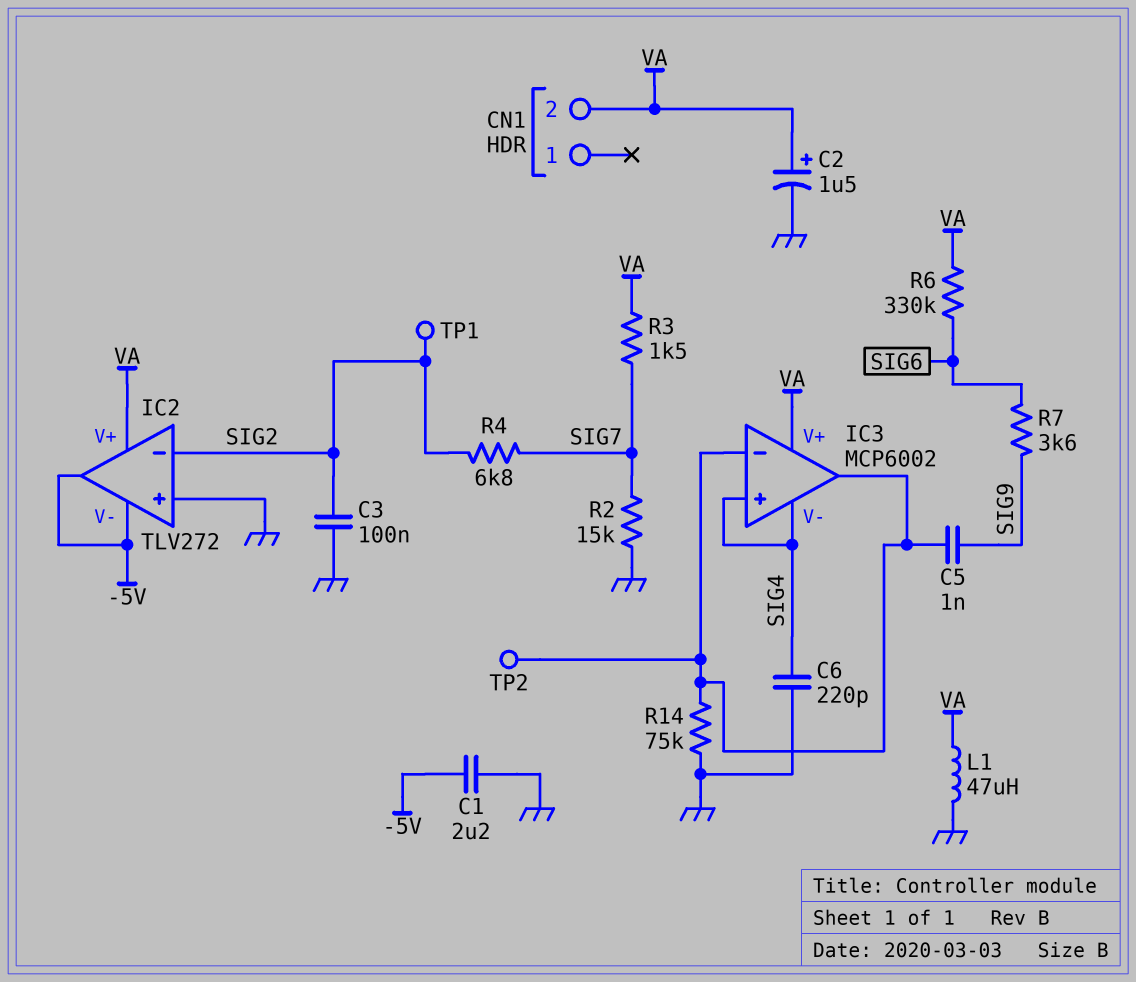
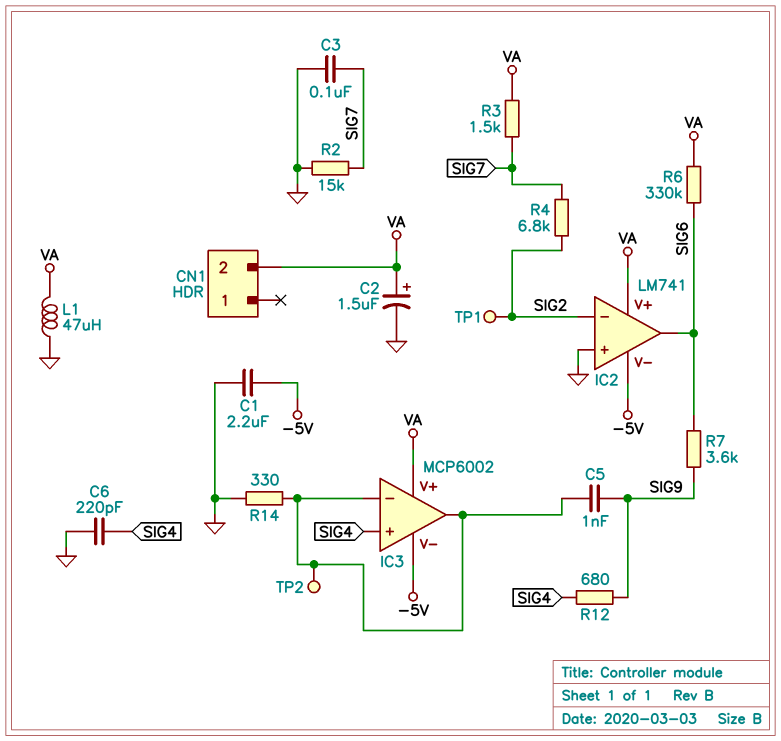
C3: 100nF (GND, SIG2) -> 100nF (GND, SIG7)
IC2: TLV272 -> LM741
IC2 pin out: -5V -> SIG6
IC3 pin V-: SIG4 -> -5V
R12: none -> 680 (SIG4, SIG9)
R14: 75k (GND, IC3/in-) -> 330 (GND, IC3/in-)

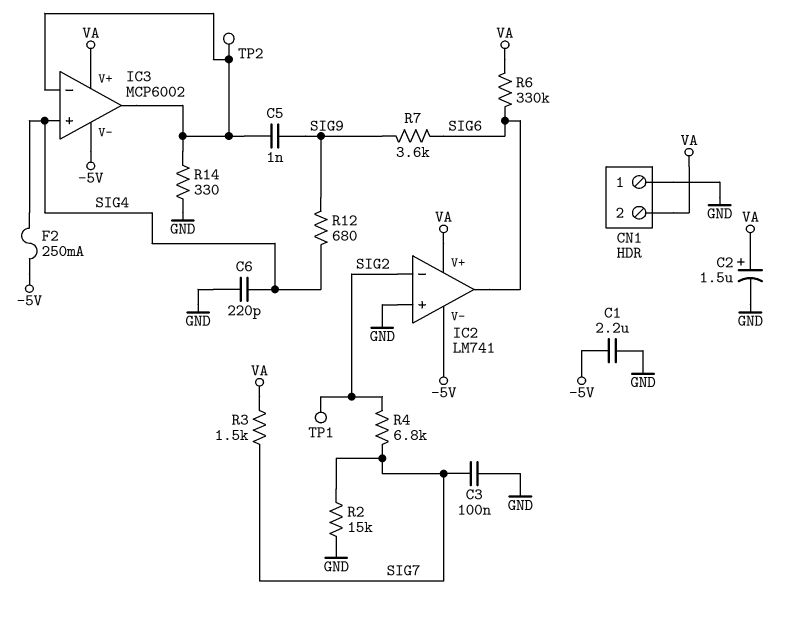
CN1 pin 1: none -> GND
F2: none -> 250mA (-5V, SIG4)
L1: 47uH (GND, VA) -> none

